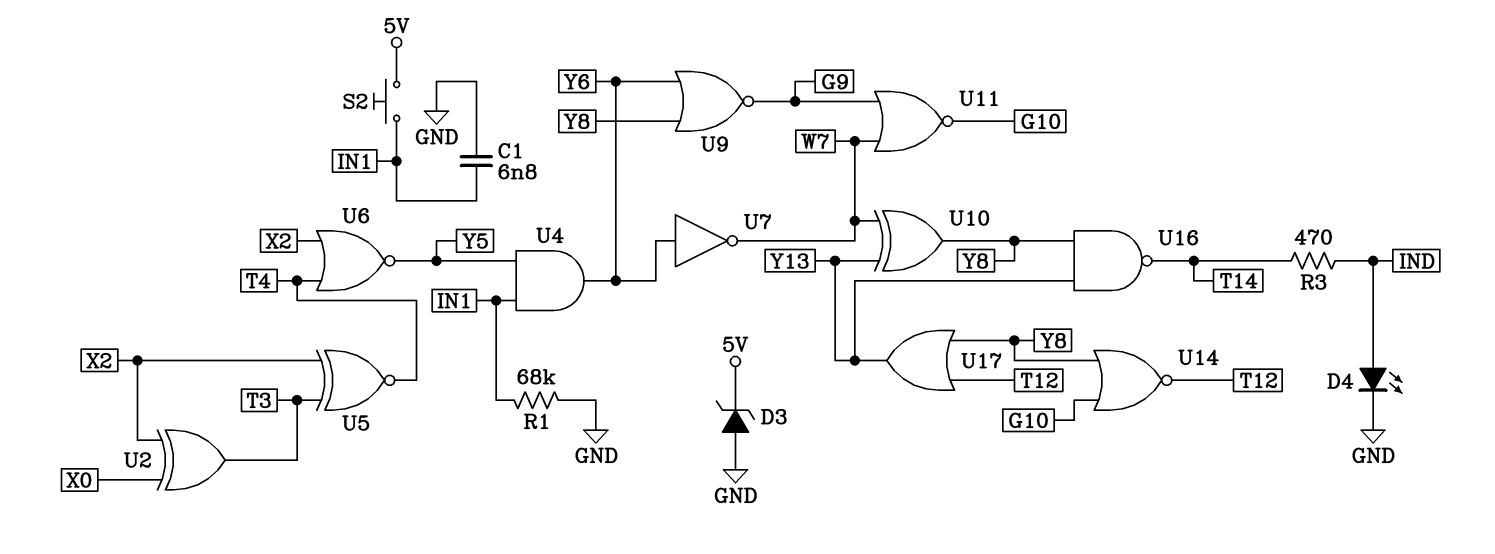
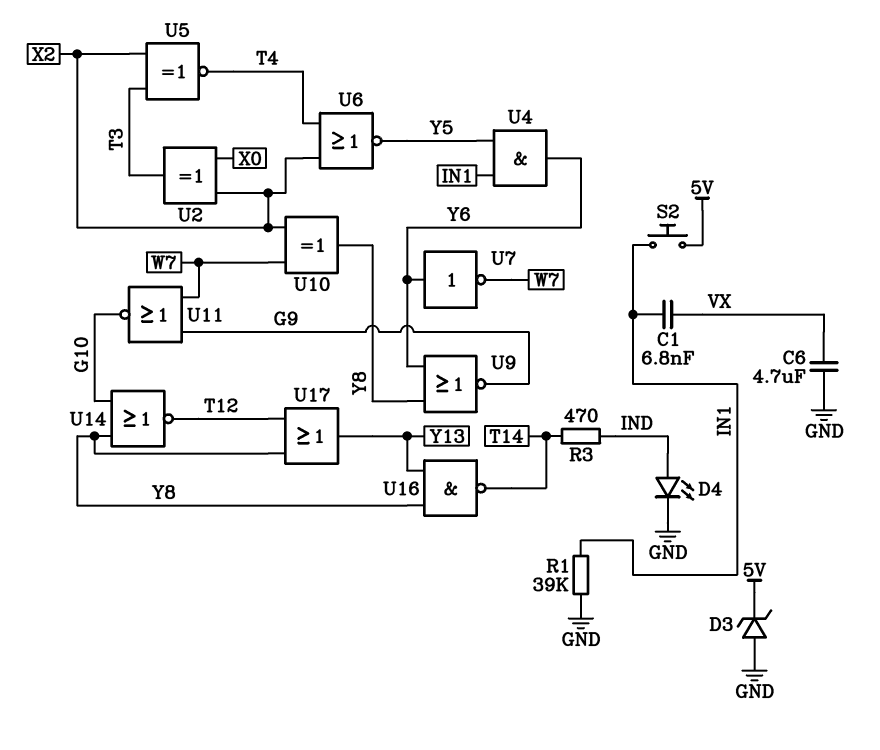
C1: 6.8nF (GND, IN1) -> 6.8nF (IN1, VX)
C6: none -> 4.7uF (GND, VX)
R1: 68k (GND, IN1) -> 39k (GND, IN1)
U10: XOR (in W7, in Y13, out Y8) -> XOR (in W7, in X2, out Y8)

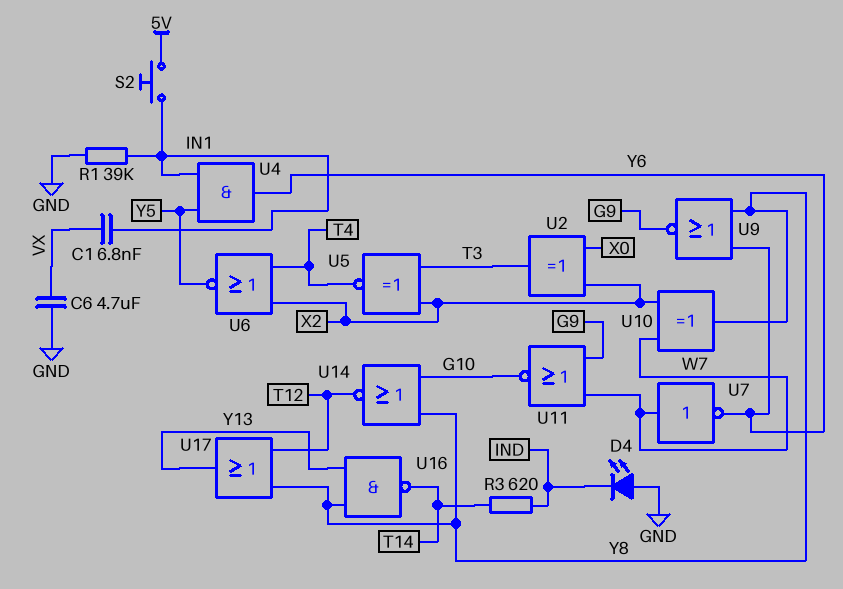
D3: zener (A GND, K 5V) -> none
D4: LED (A IND, K GND) -> LED (A GND, K IND)
R3: 470 (IND, T14) -> 620 (IND, T14)
U7: NOT (in Y6, out W7) -> NOT (in W7, out Y6)

